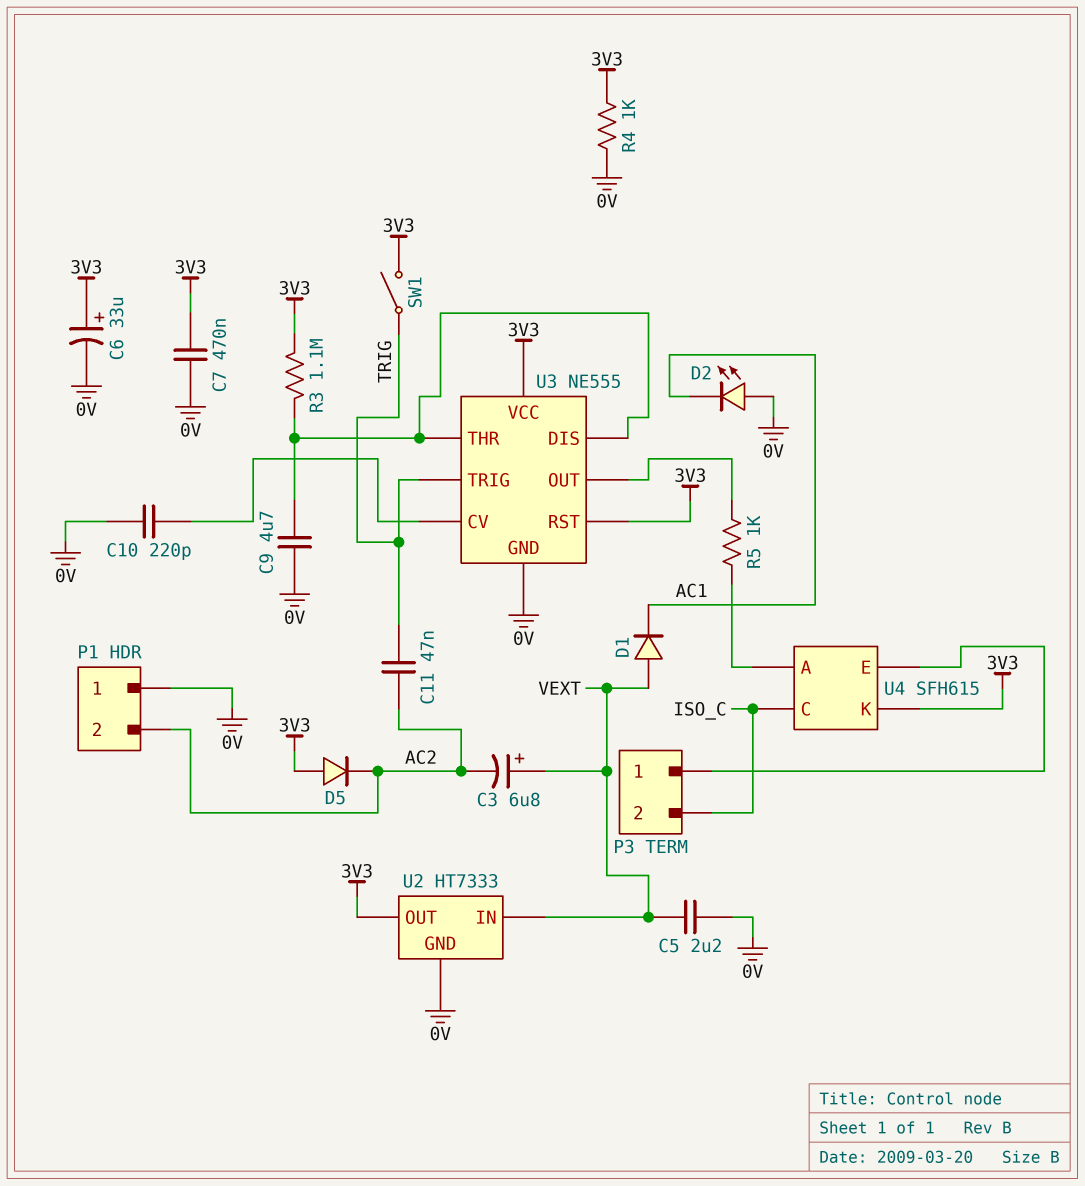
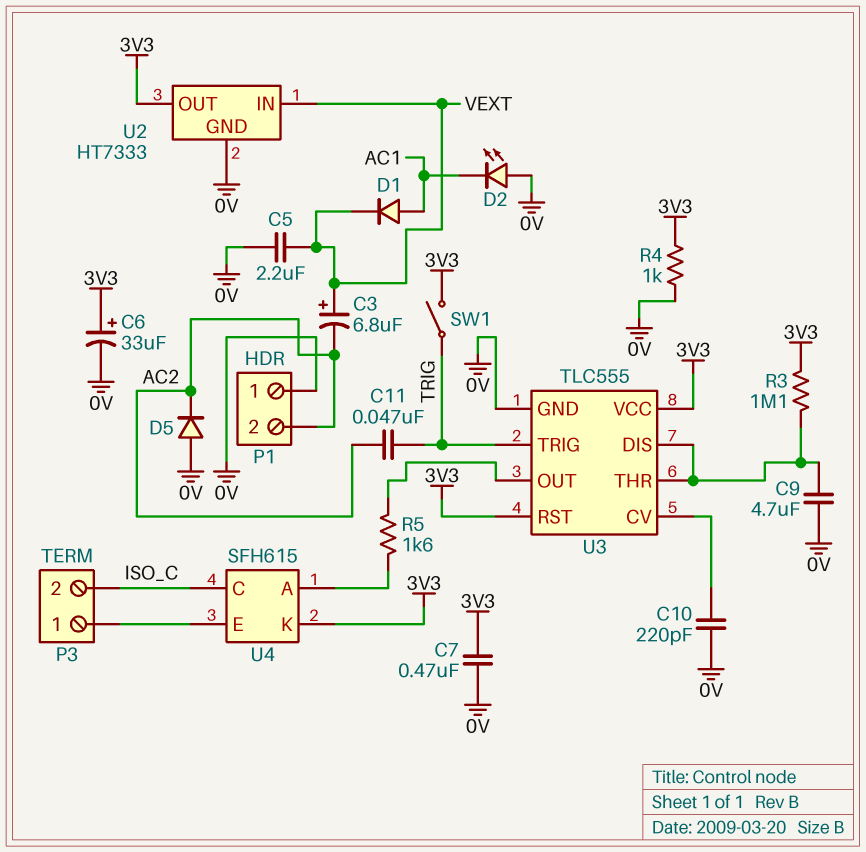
D1: diode (A VEXT, K AC1) -> diode (A AC1, K VEXT)
D5: diode (A 3V3, K AC2) -> diode (A 0V, K AC2)
R5: 1k (U3/OUT, U4/A) -> 1.6k (U3/OUT, U4/A)
U3: NE555 -> TLC555

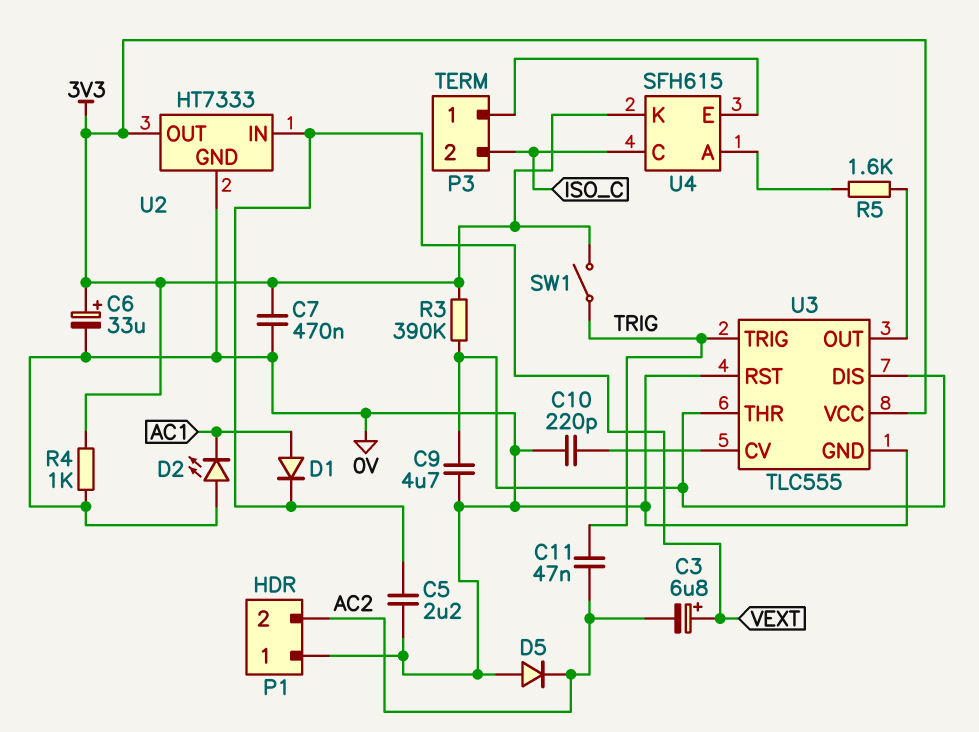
R3: 1.1M (3V3, U3/DIS) -> 390k (3V3, U3/DIS)
U3 pin RST: 3V3 -> 0V

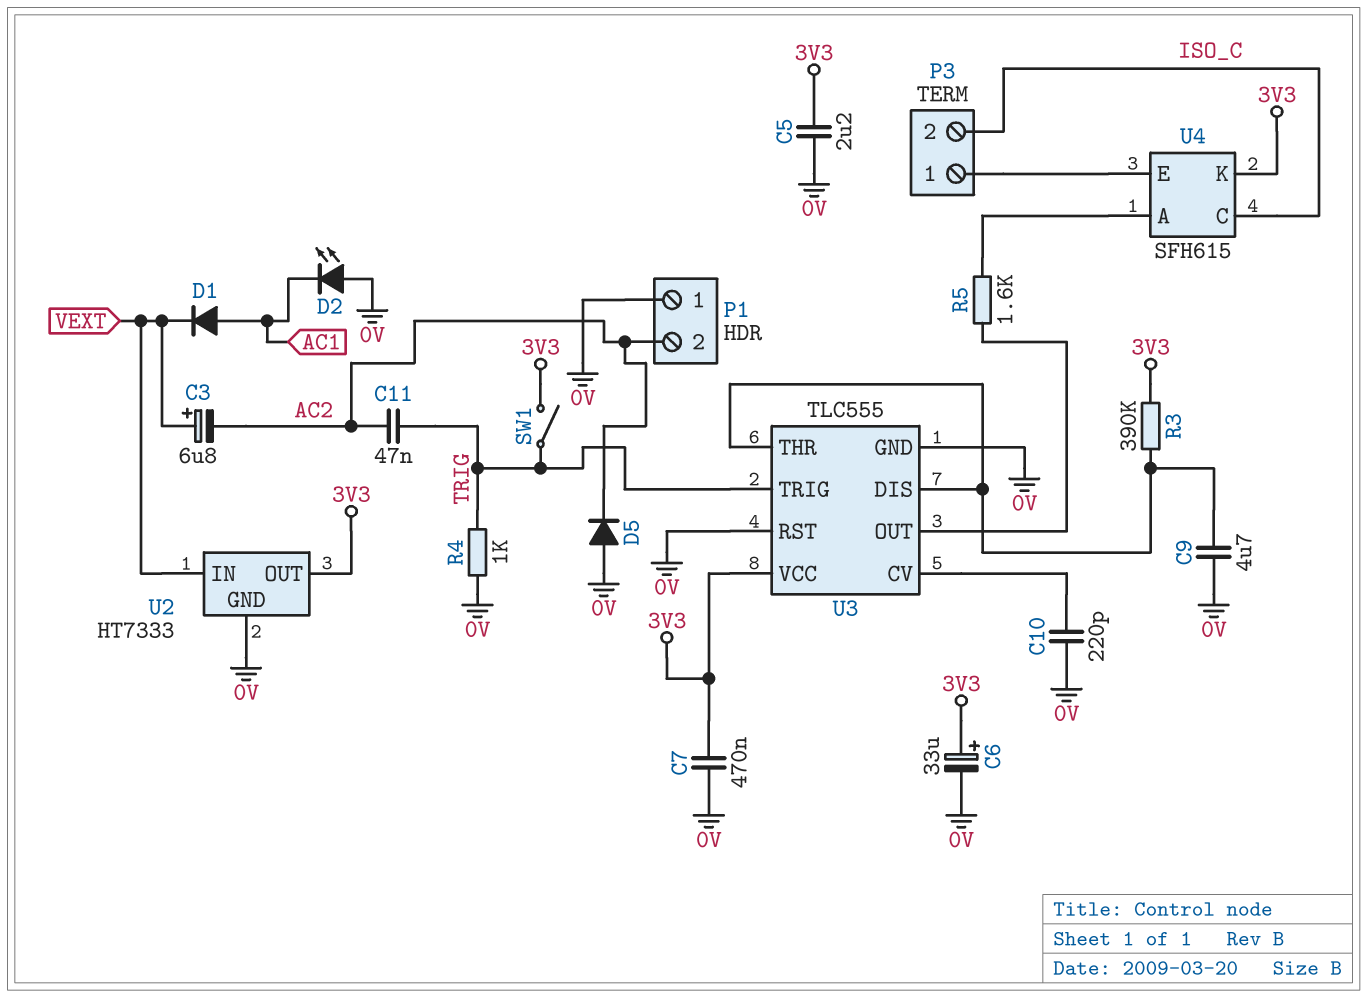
C5: 2.2uF (0V, VEXT) -> 2.2uF (0V, 3V3)
R4: 1k (0V, 3V3) -> 1k (0V, TRIG)

